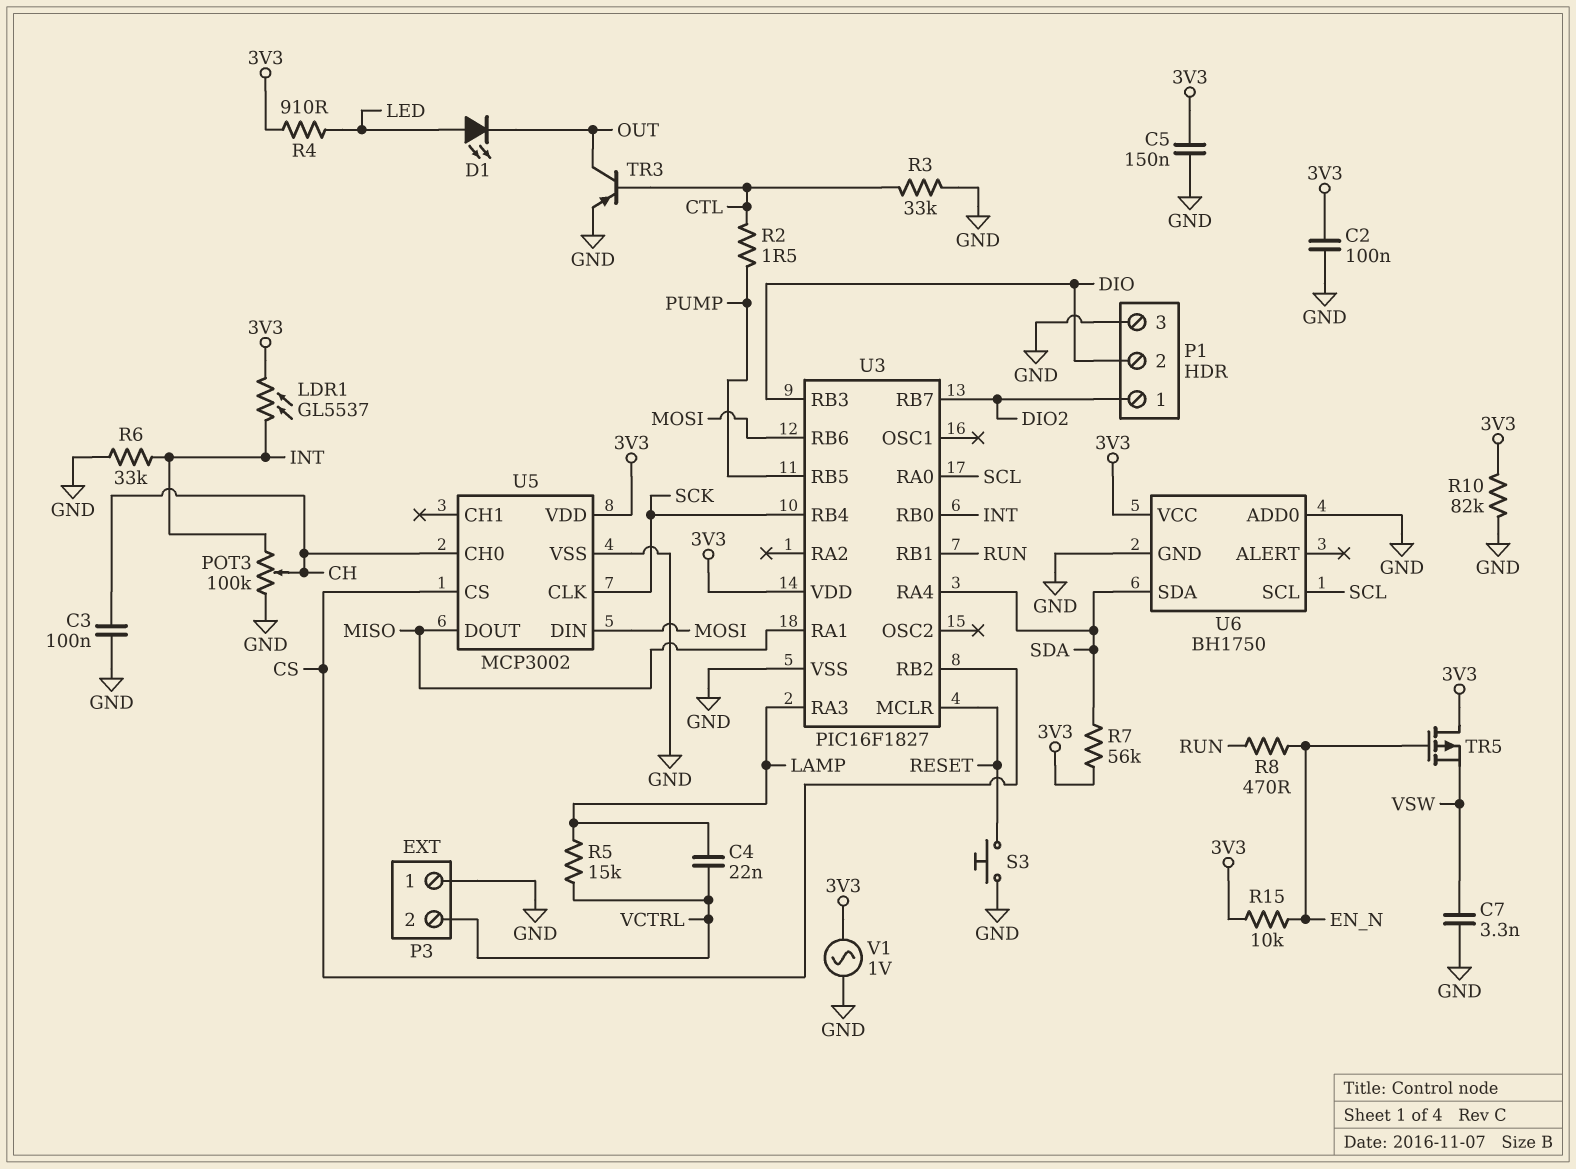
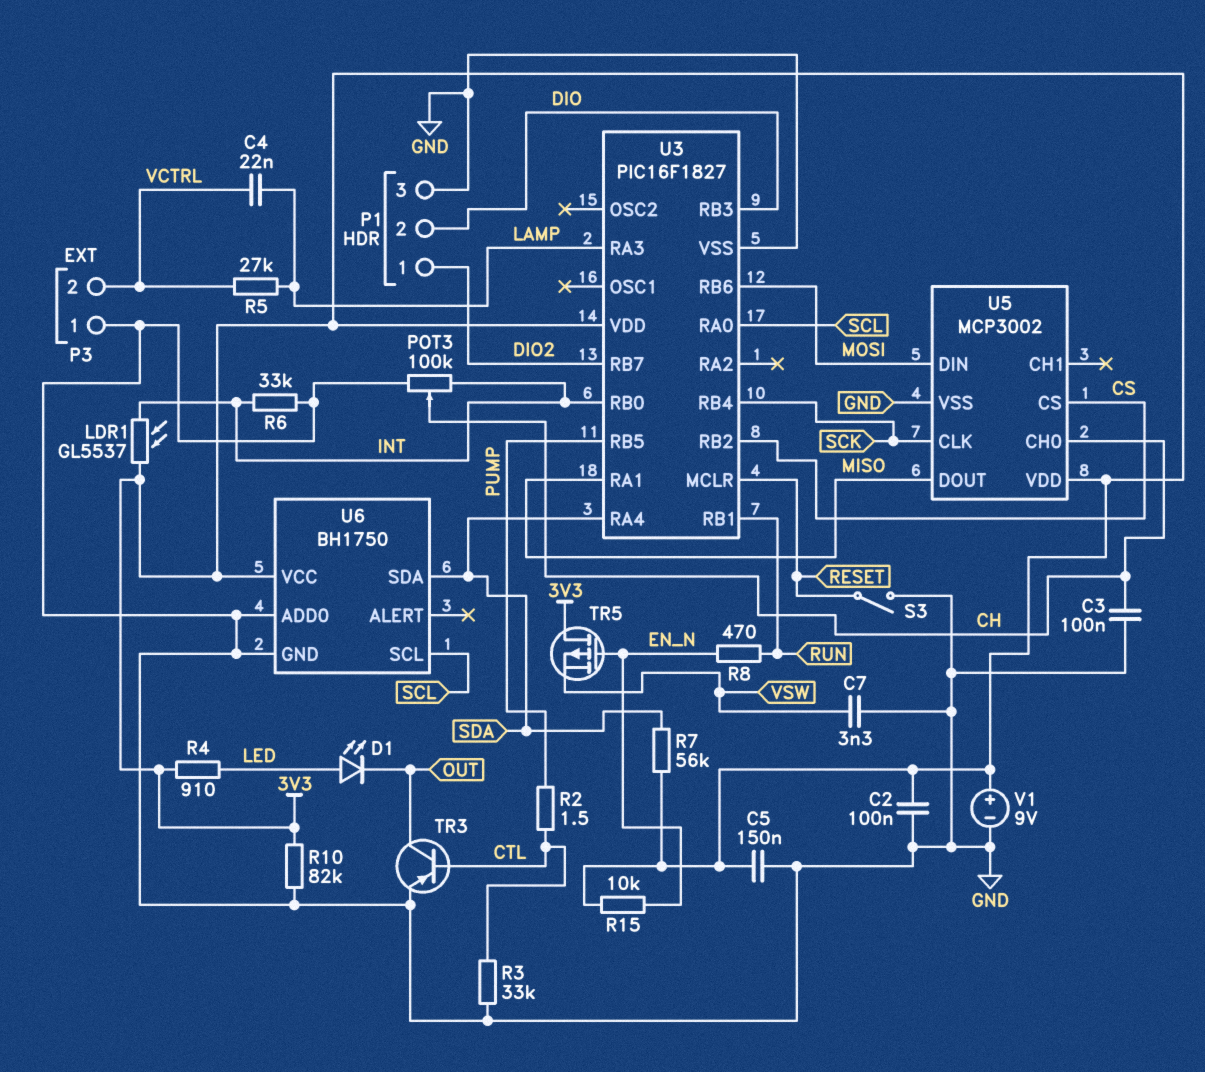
R5: 15k (LAMP, VCTRL) -> 27k (LAMP, VCTRL)
S3: button (GND, RESET) -> switch (GND, RESET)
V1: AC 1V (3V3, GND) -> 9V (plus 3V3, minus GND)

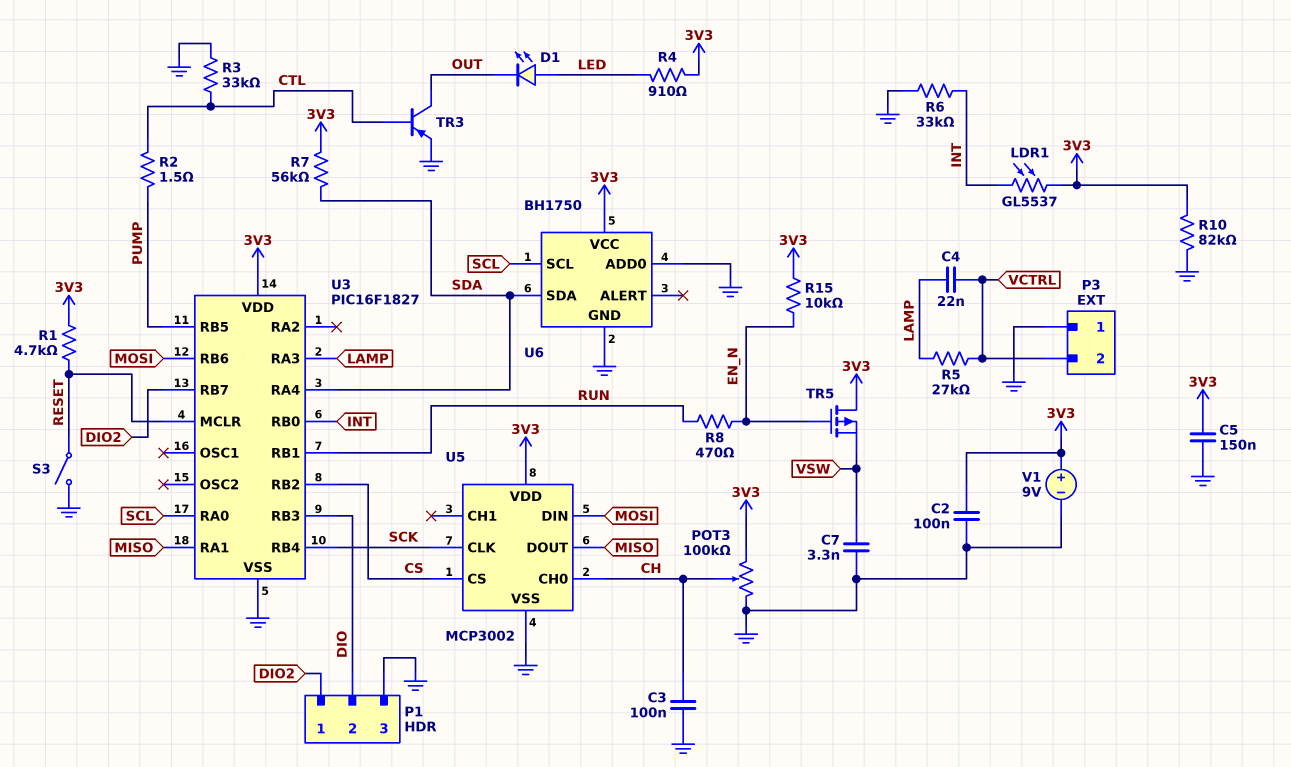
POT3: 100k (GND, INT, wiper CH) -> 100k (3V3, GND, wiper CH)
R1: none -> 4.7k (3V3, RESET)

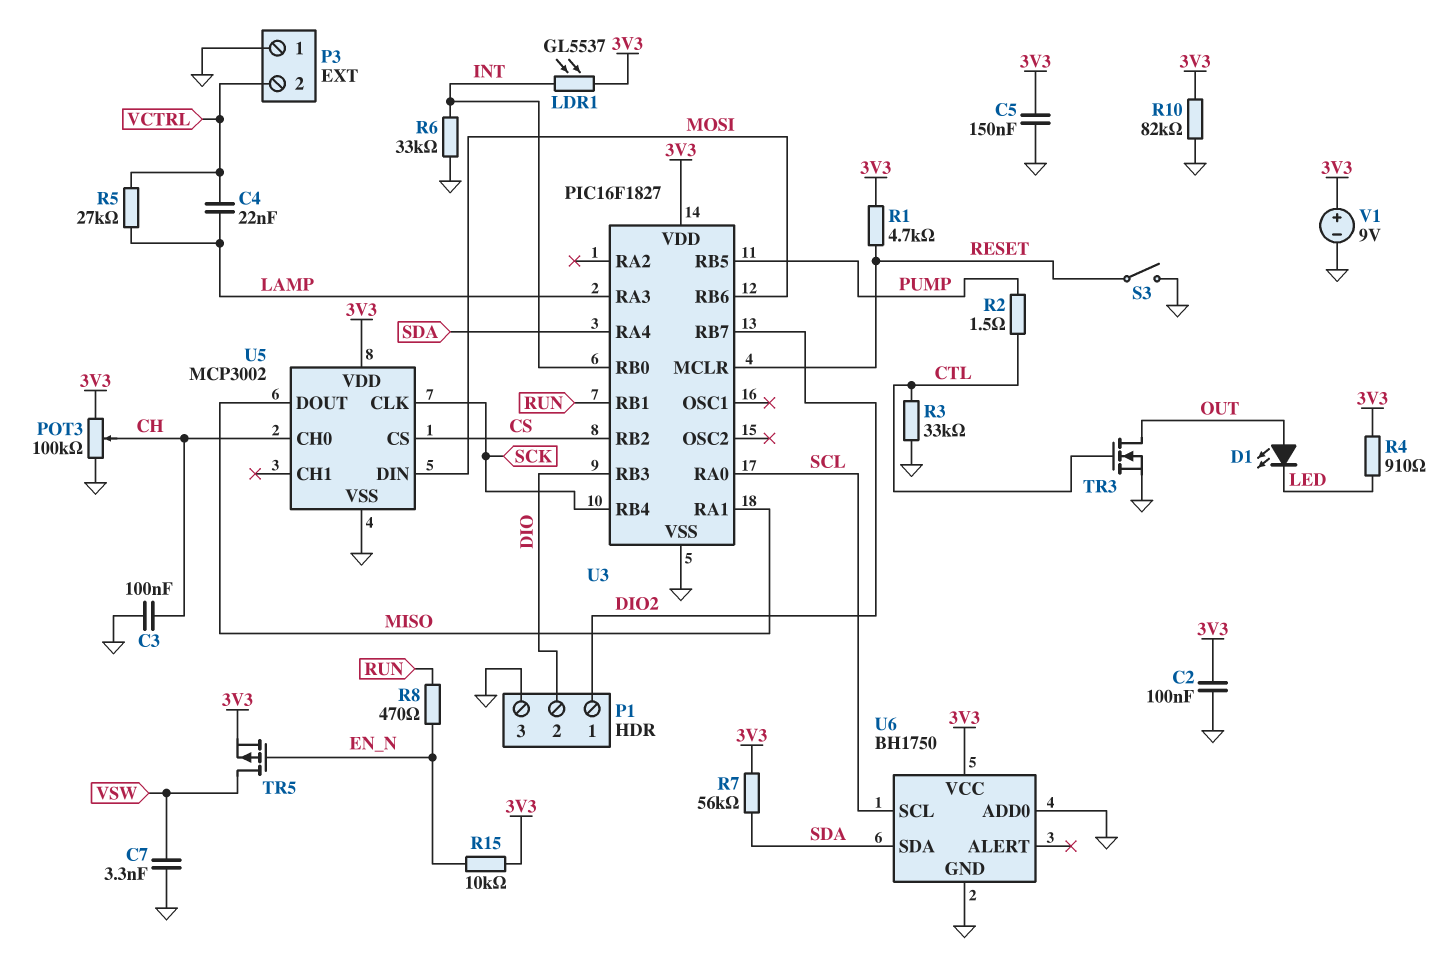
D1: LED (A LED, K OUT) -> LED (A OUT, K LED)
TR3: PNP (B CTL, C OUT, E GND) -> NMOS (G CTL, D OUT, S GND)
TR5: PMOS (G EN_N, D 3V3, S VSW) -> PMOS (G EN_N, D VSW, S 3V3)

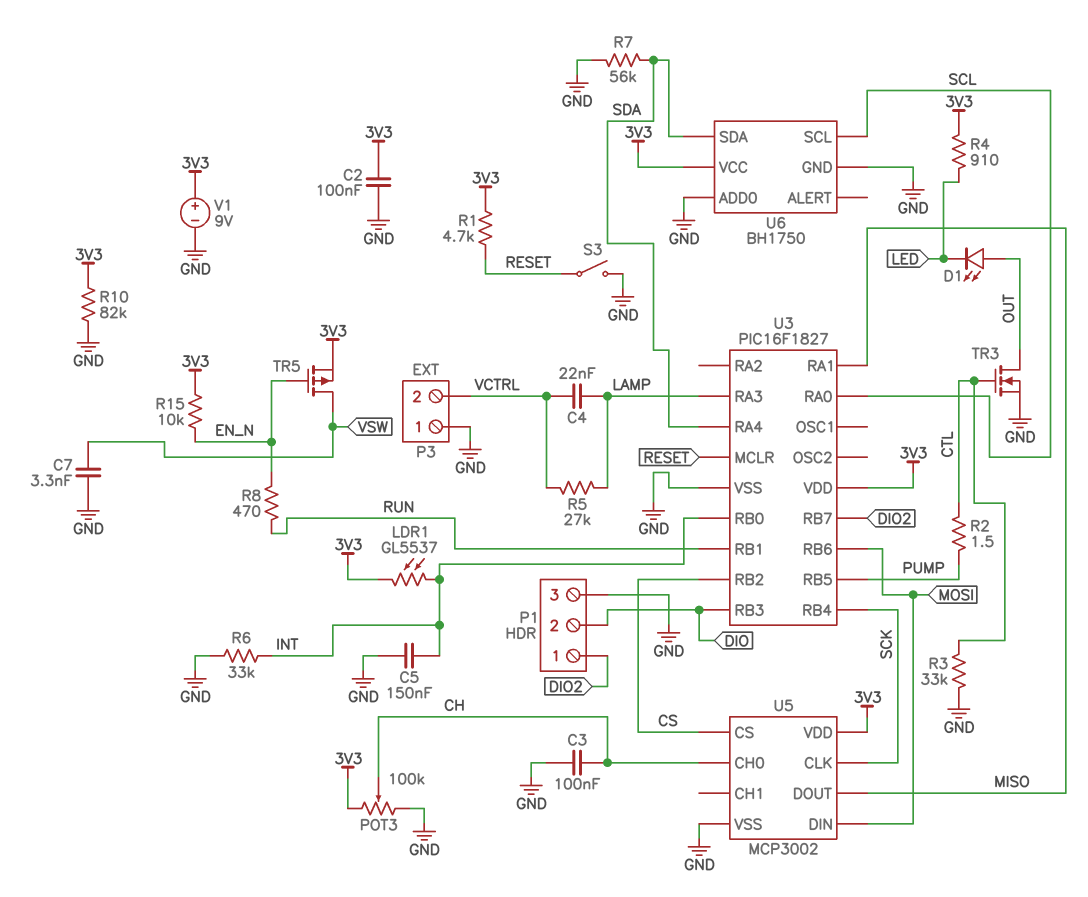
C5: 150nF (3V3, GND) -> 150nF (GND, INT)
R7: 56k (3V3, SDA) -> 56k (GND, SDA)

